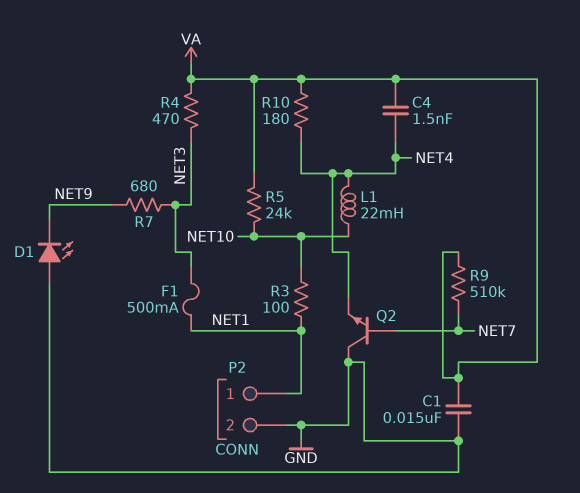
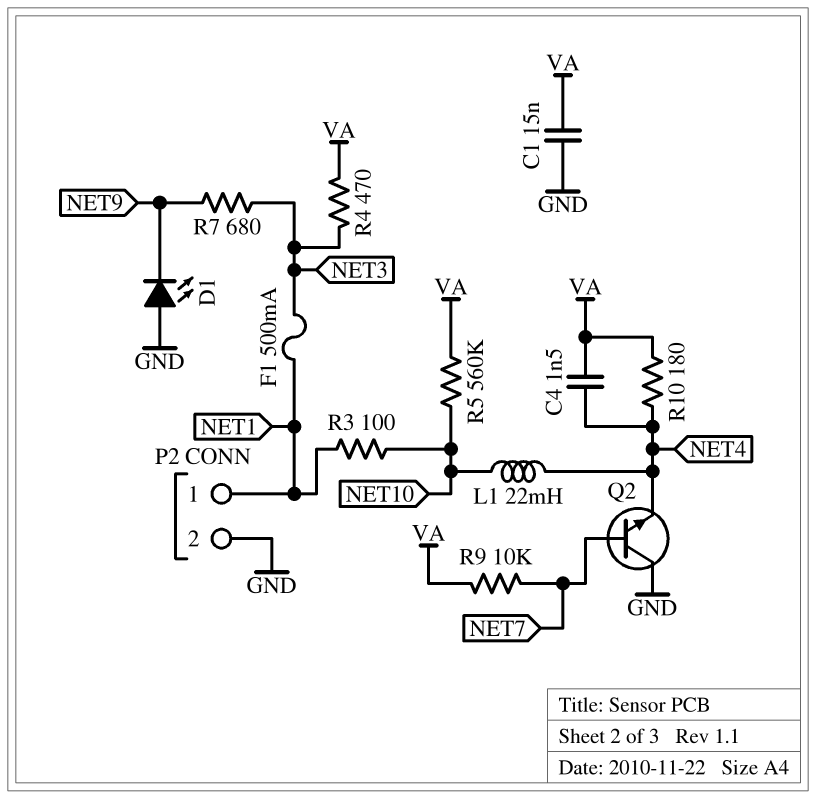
R5: 24k (NET10, VA) -> 560k (NET10, VA)
R9: 510k (NET7, VA) -> 10k (NET7, VA)

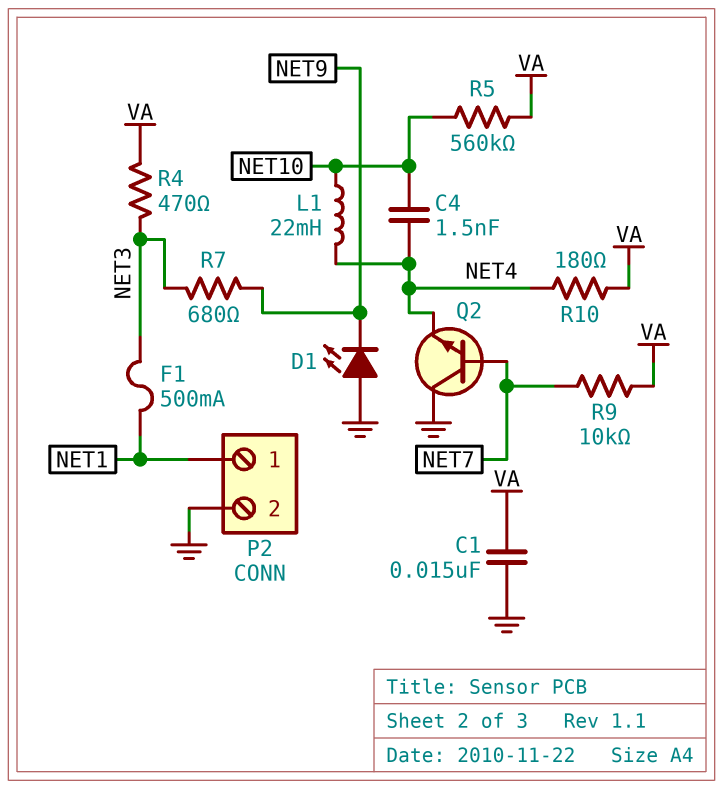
C4: 1.5nF (NET4, VA) -> 1.5nF (NET4, NET10)
R3: 100 (NET1, NET10) -> none

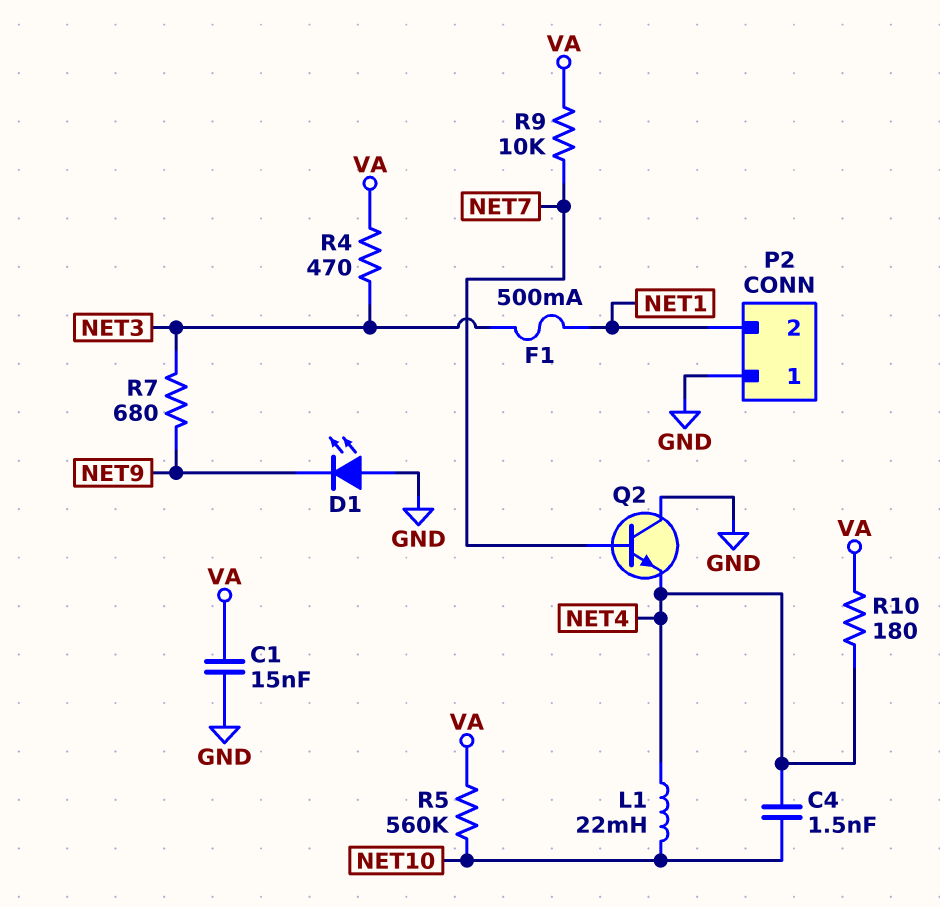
P2 pin 1: NET1 -> GND
P2 pin 2: GND -> NET1

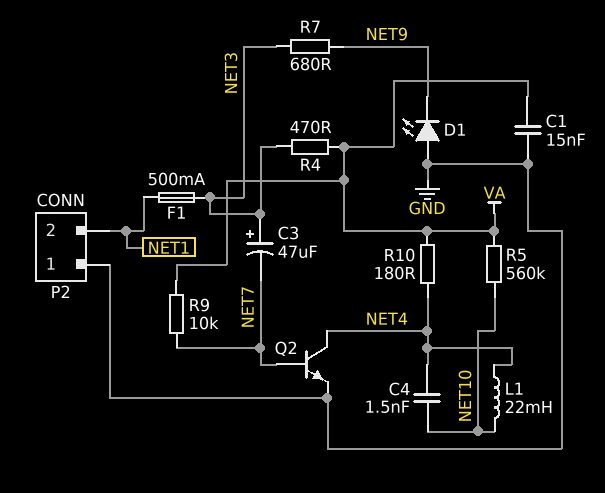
C3: none -> 47uF (plus NET3, minus NET7)
Q2: NPN (B NET7, C GND, E NET4) -> NPN (B NET7, C NET4, E GND)

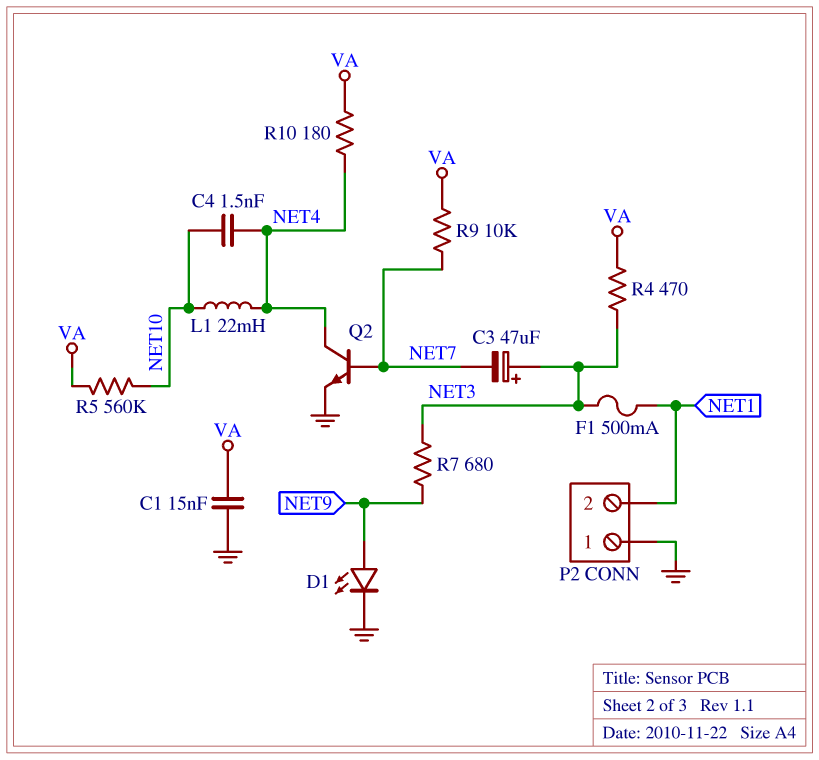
D1: LED (A GND, K NET9) -> LED (A NET9, K GND)

